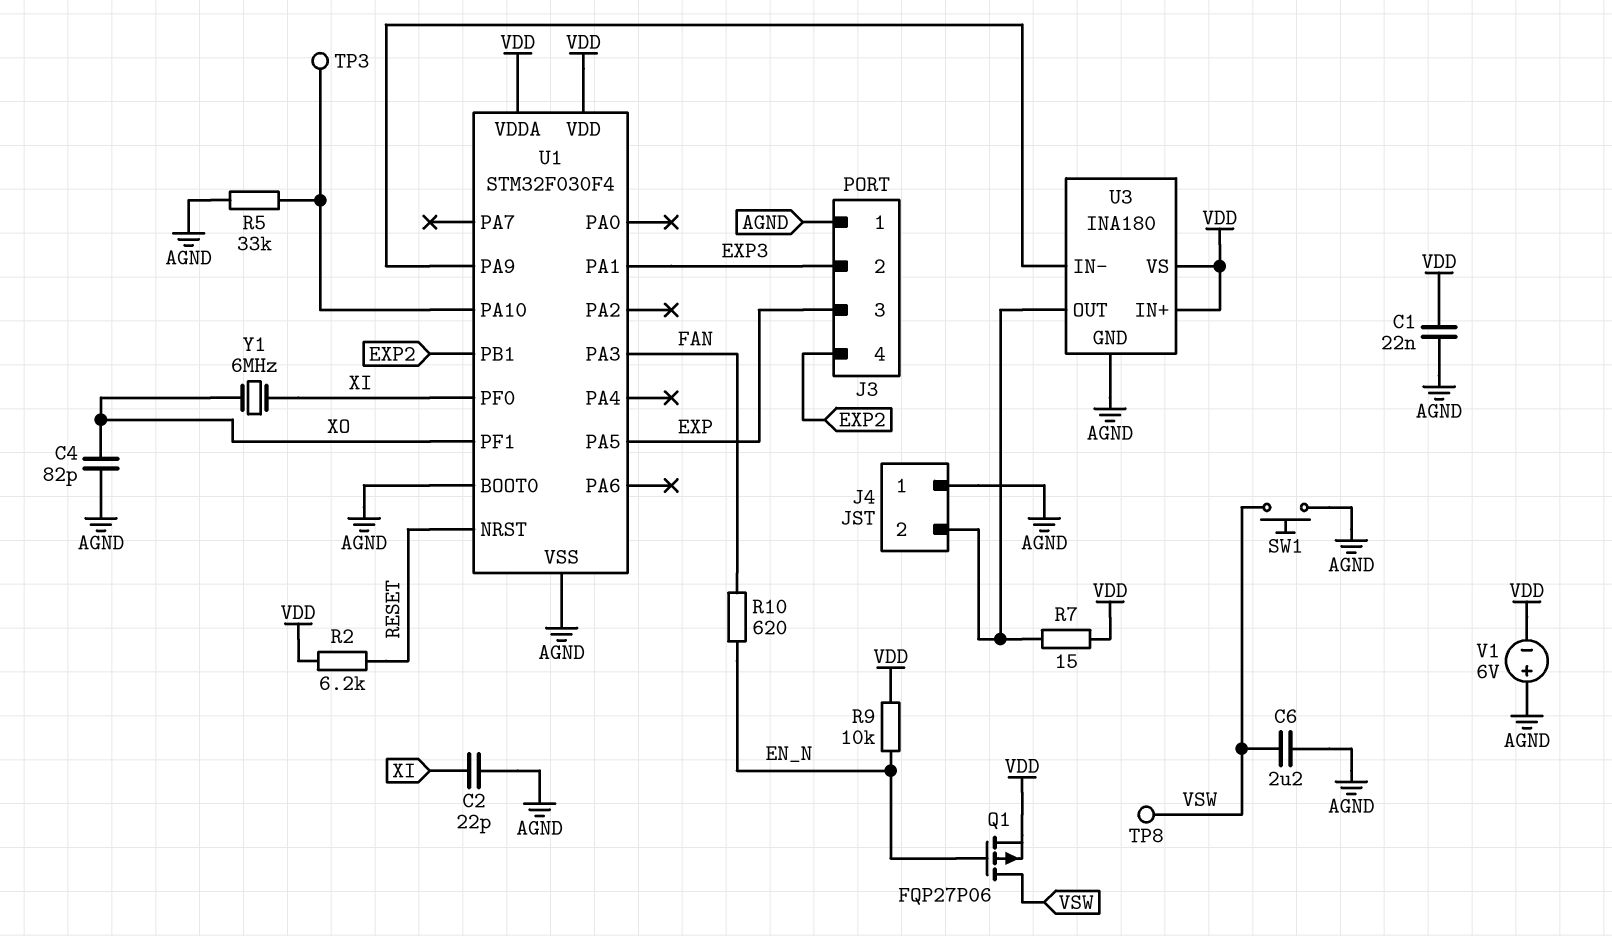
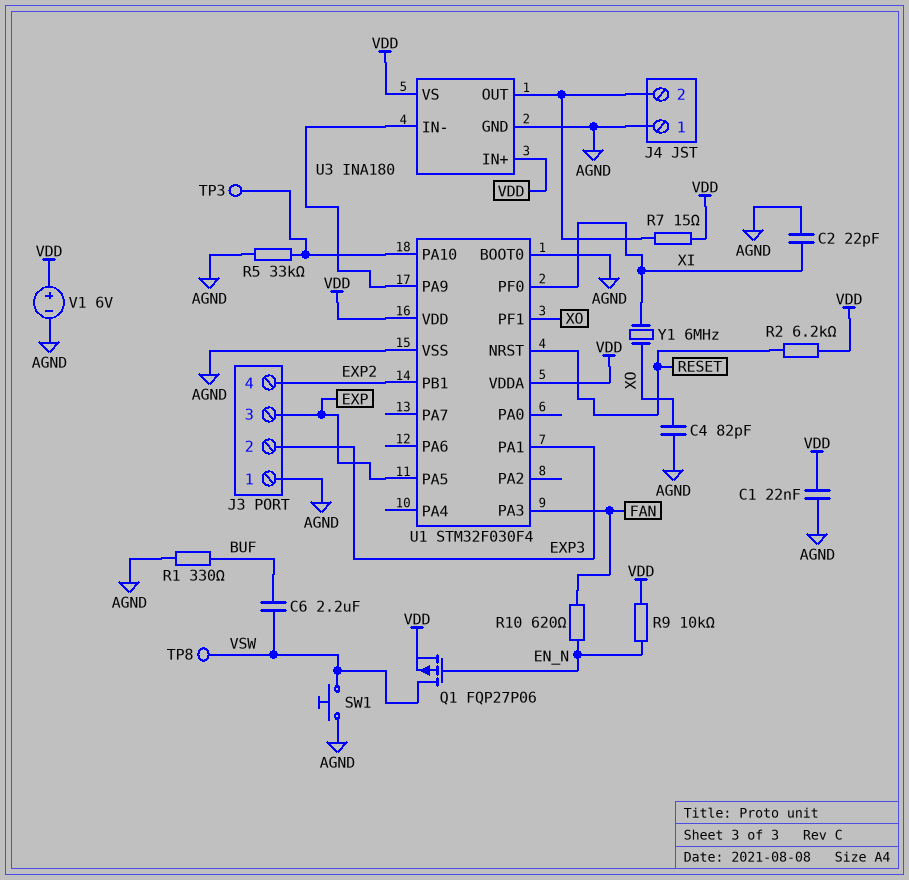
C6: 2.2uF (AGND, VSW) -> 2.2uF (BUF, VSW)
R1: none -> 330 (AGND, BUF)
V1: 6V (plus AGND, minus VDD) -> 6V (plus VDD, minus AGND)

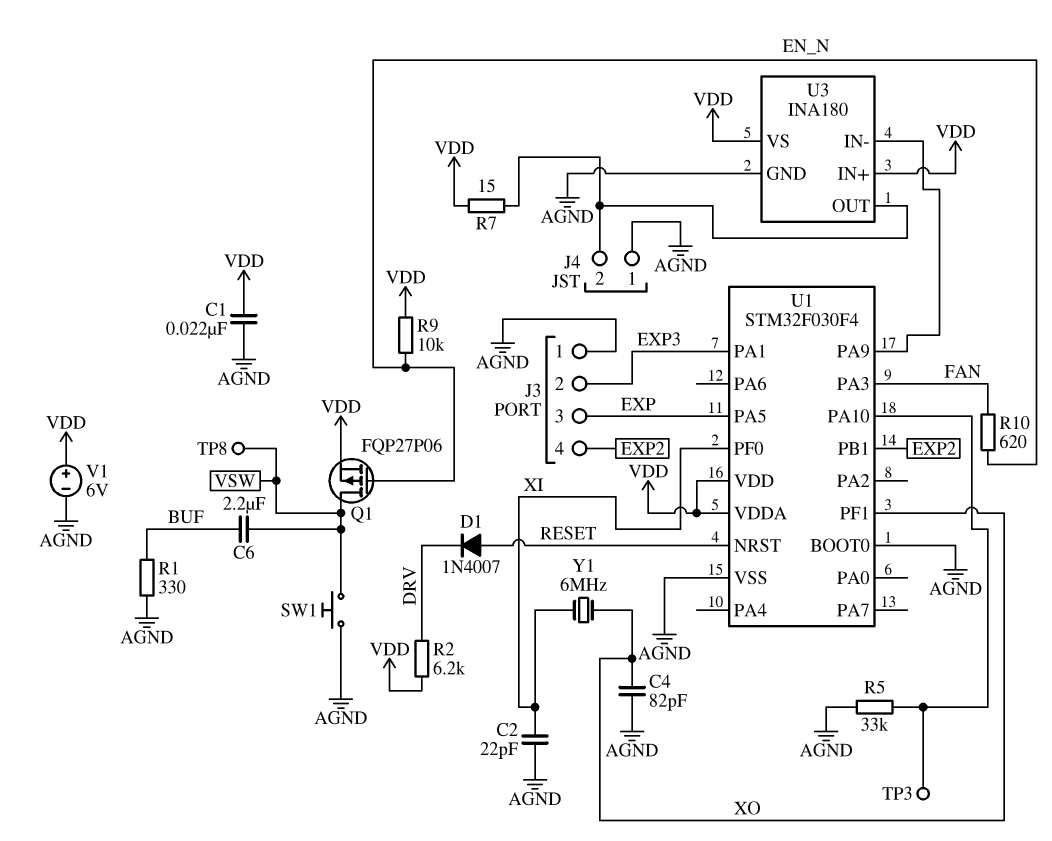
D1: none -> diode 1N4007 (A RESET, K DRV)
R2: 6.2k (RESET, VDD) -> 6.2k (DRV, VDD)

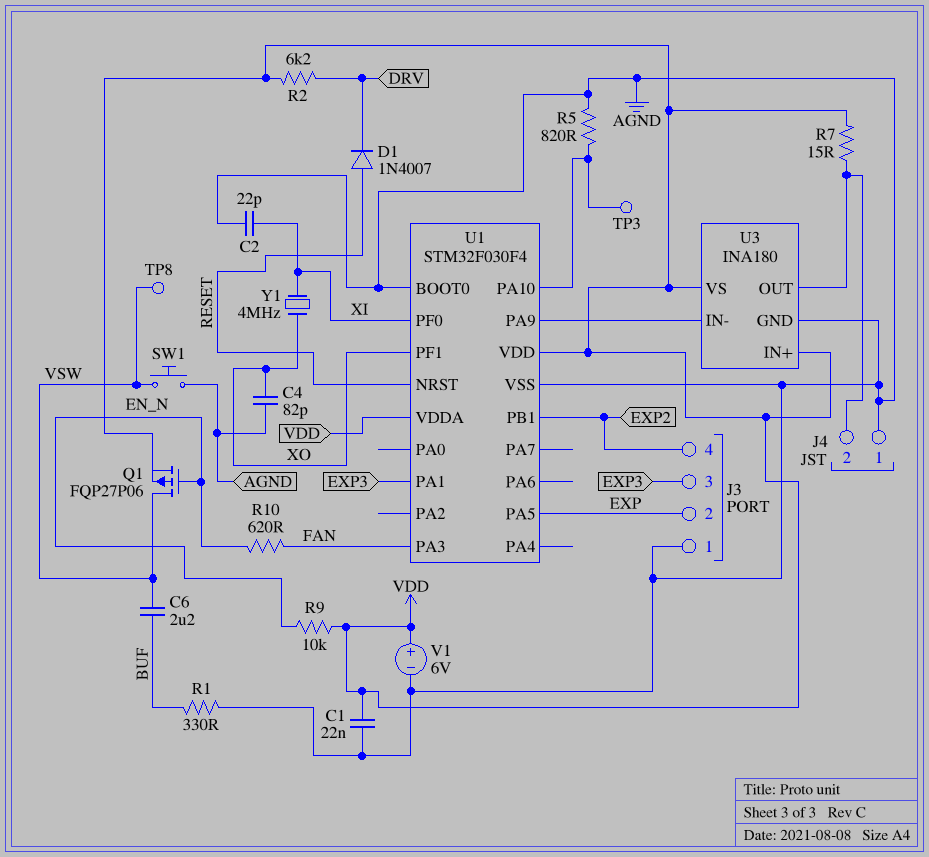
J3 pin 2: EXP3 -> EXP
J3 pin 3: EXP -> EXP3
R5: 33k (AGND, U1/PA10) -> 820 (AGND, U1/PA10)
Y1: 6MHz (XI, XO) -> 4MHz (XI, XO)

